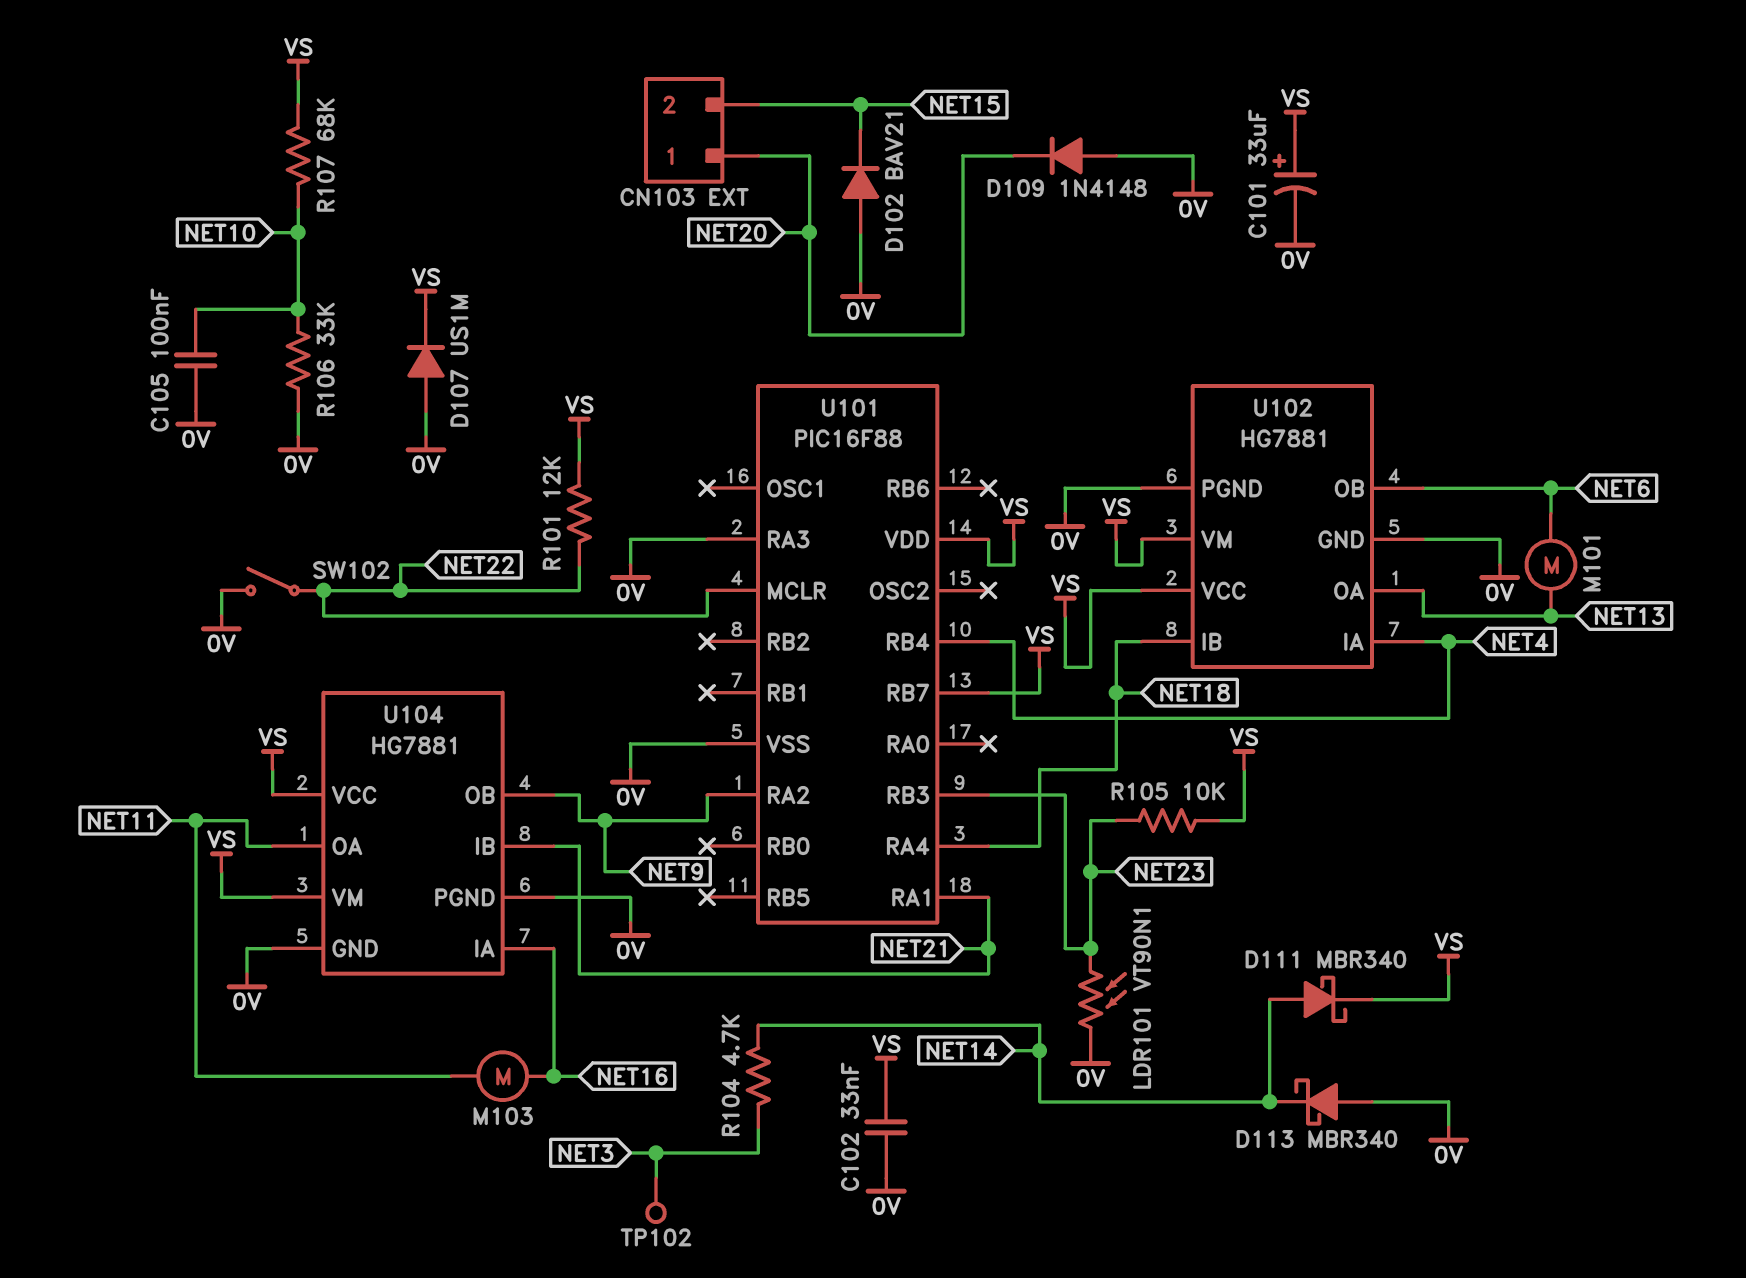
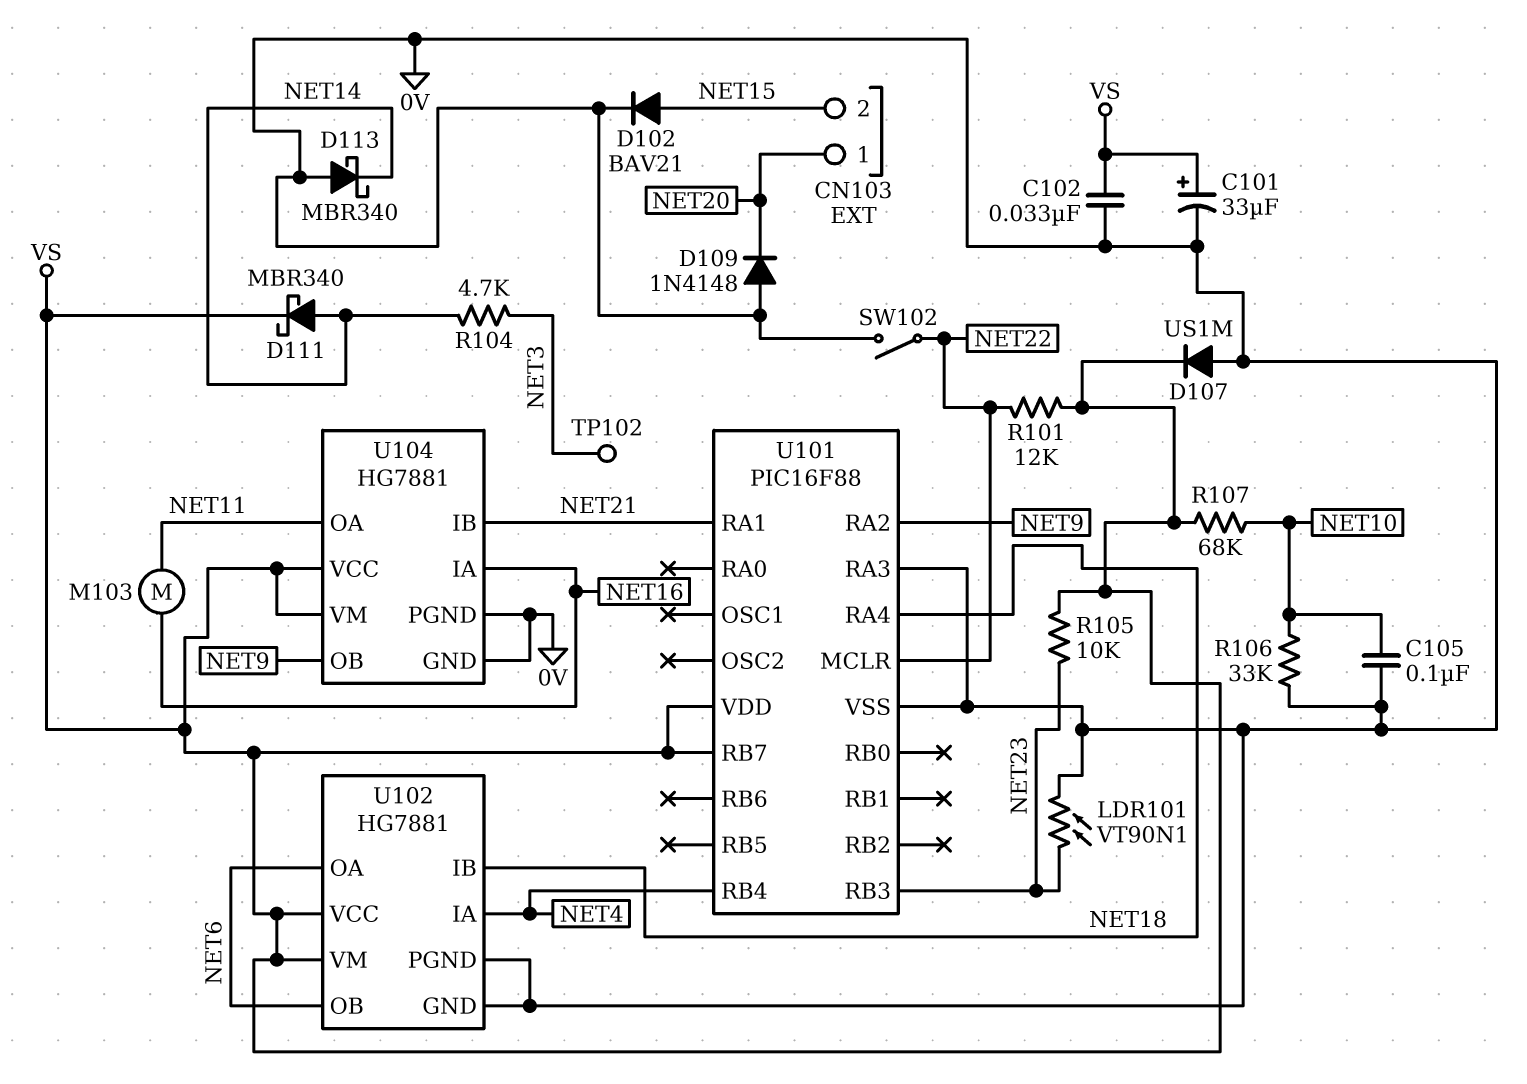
D102: diode BAV21 (A 0V, K NET15) -> diode BAV21 (A NET15, K 0V)
M101: motor (NET6, NET13) -> none
U102 pin OA: NET13 -> NET6

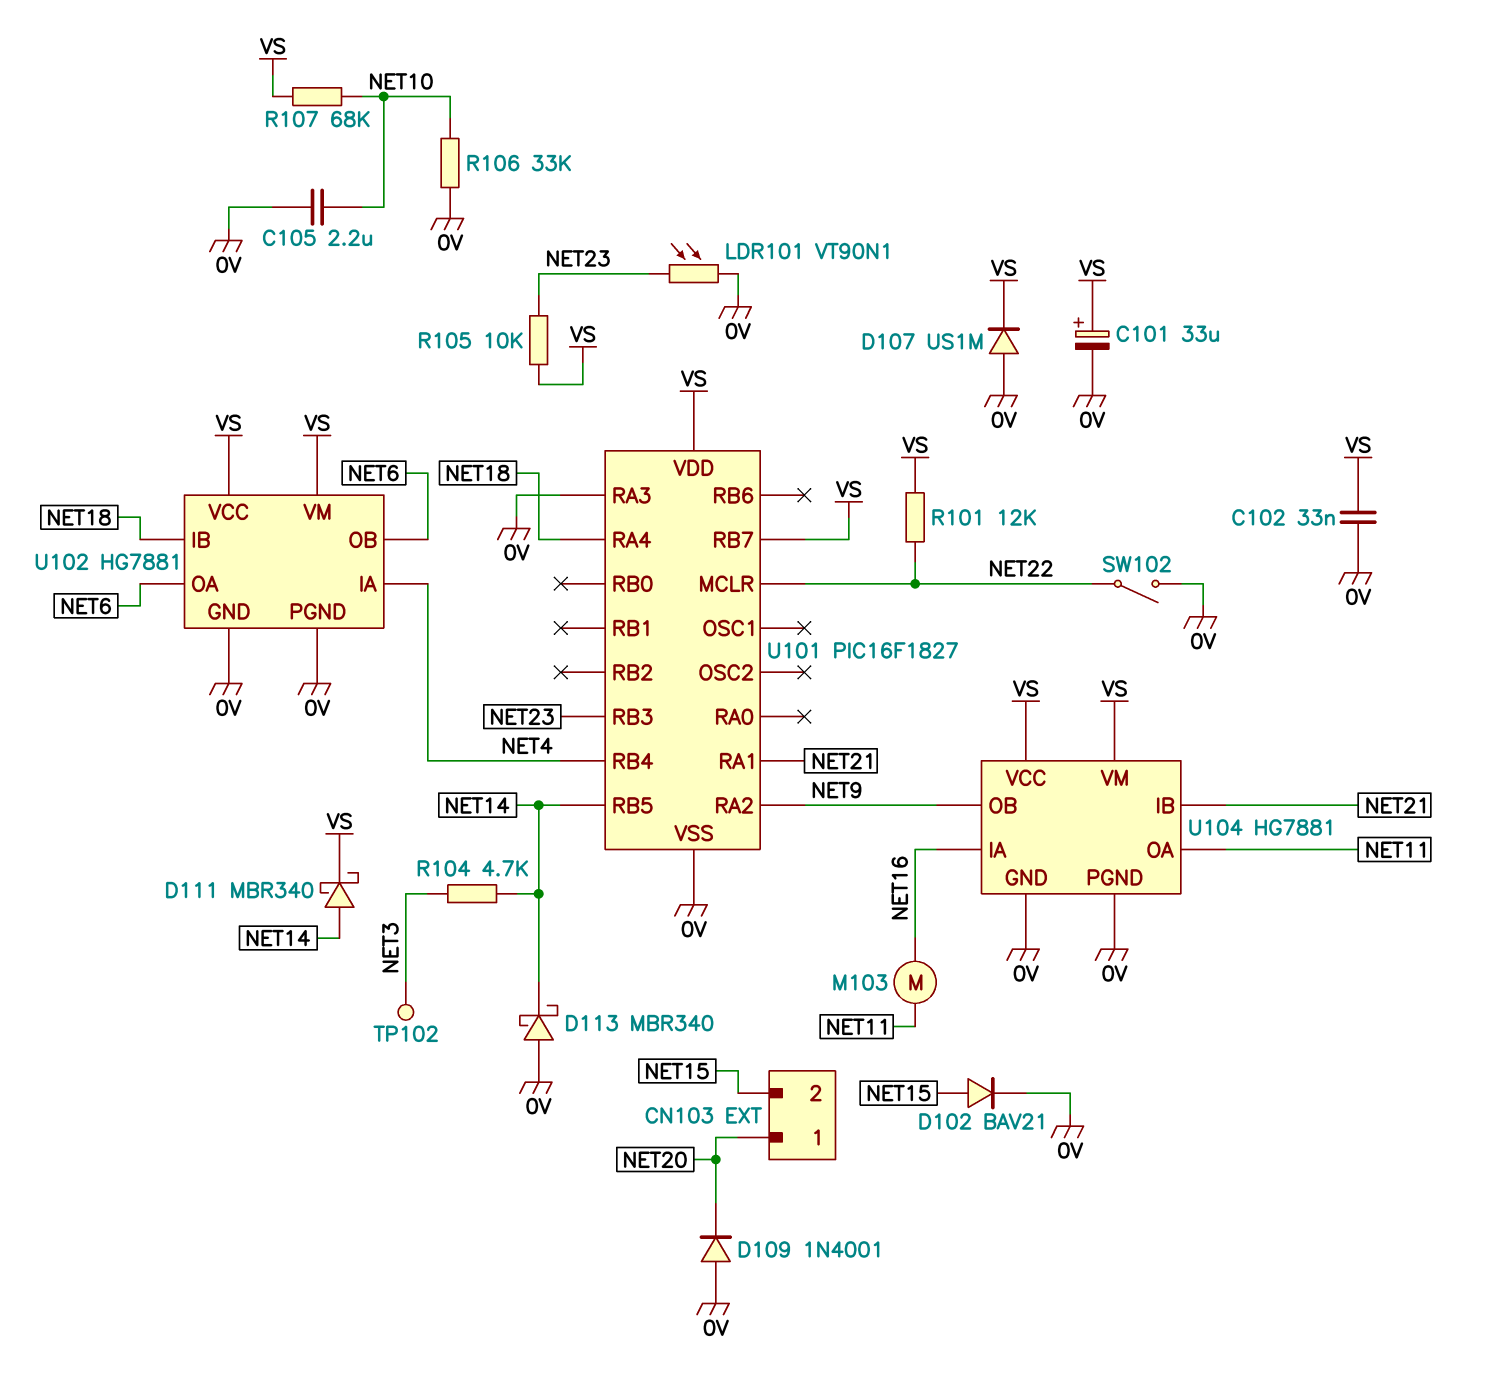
C105: 100nF (0V, NET10) -> 2.2uF (0V, NET10)
D109: diode 1N4148 (A 0V, K NET20) -> diode 1N4001 (A 0V, K NET20)
U101: PIC16F88 -> PIC16F1827
U101 pin RB5: none -> NET14

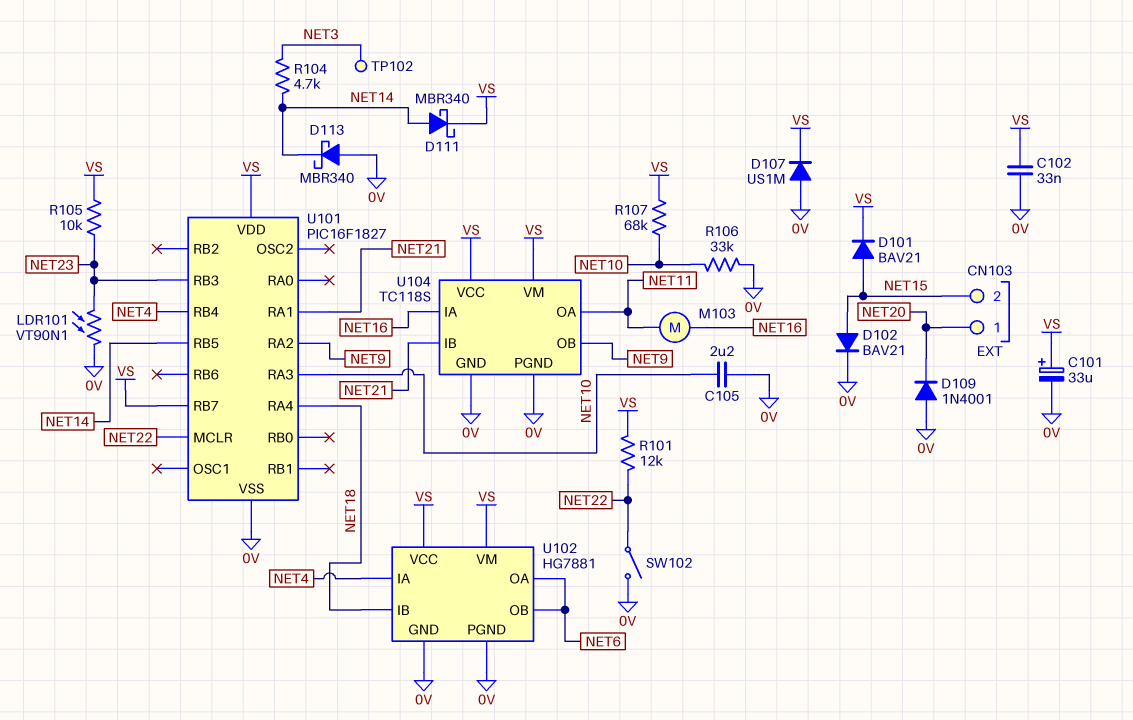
D101: none -> diode BAV21 (A NET15, K VS)
U101 pin RA3: 0V -> NET10
U104: HG7881 -> TC118S

